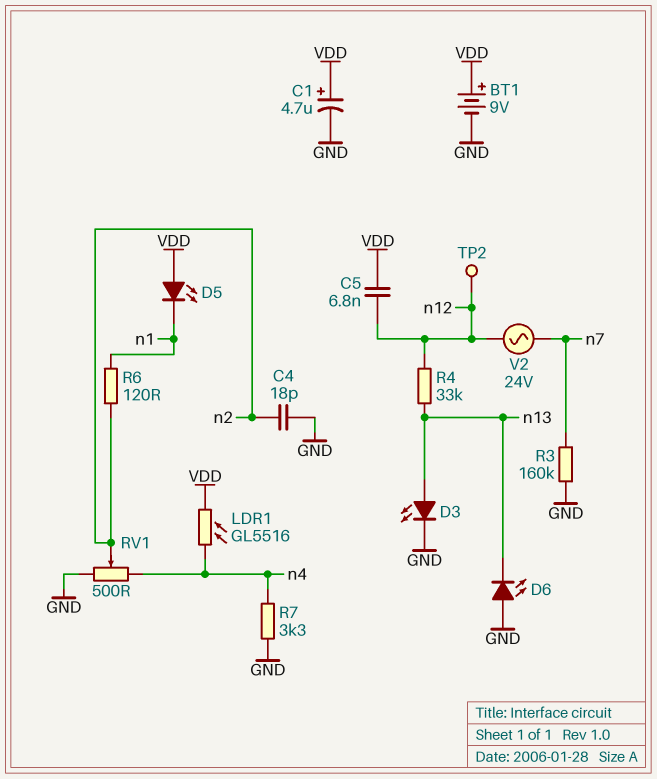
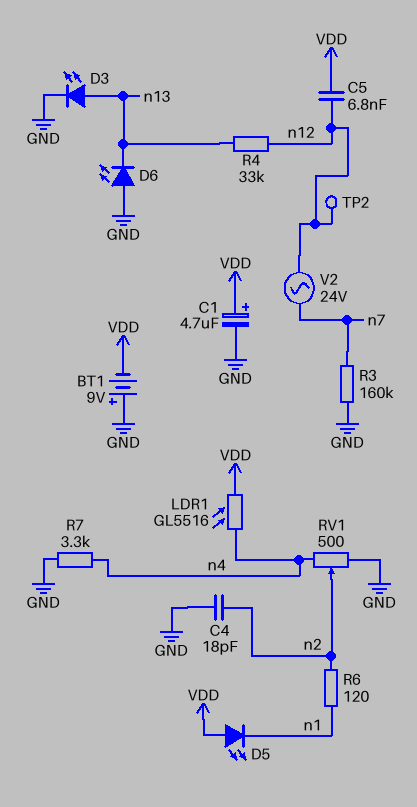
BT1: 9V (plus VDD, minus GND) -> 9V (plus GND, minus VDD)

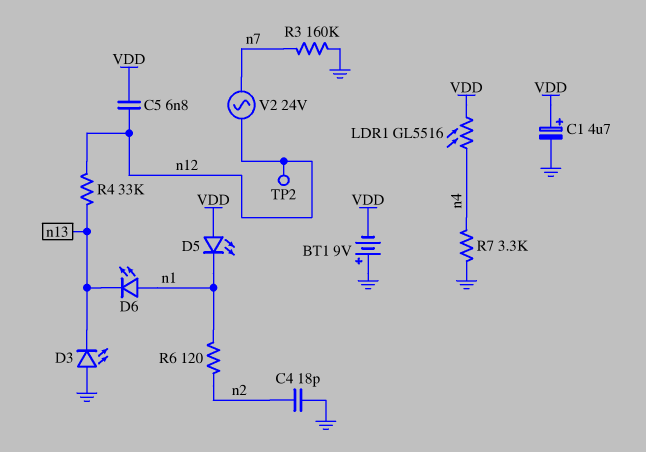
D3: LED (A n13, K GND) -> LED (A GND, K n13)
D6: LED (A GND, K n13) -> LED (A n1, K n13)
RV1: 500 (GND, n4, wiper n2) -> none

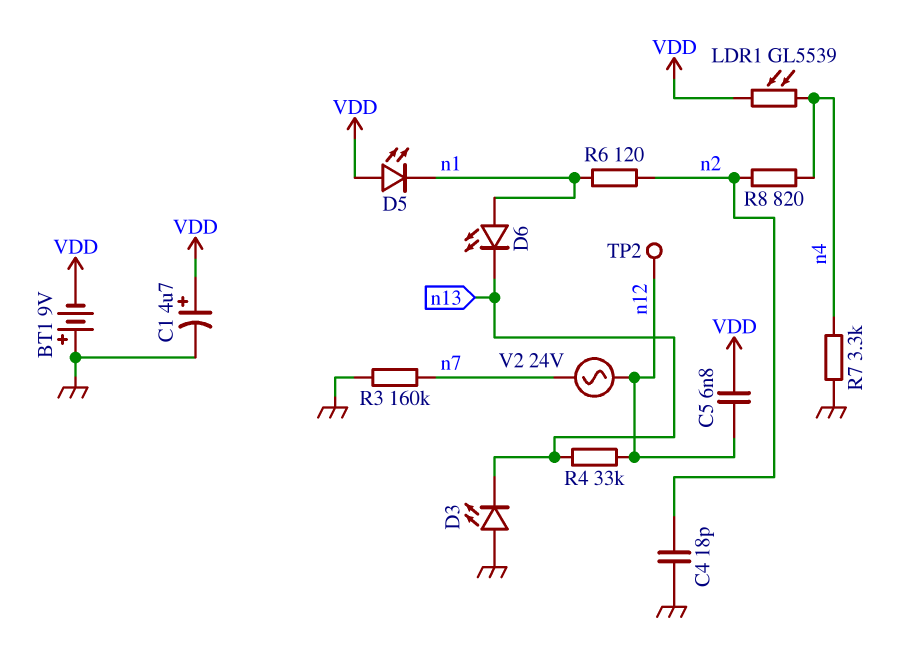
LDR1: GL5516 (VDD, n4) -> GL5539 (VDD, n4)
R8: none -> 820 (n2, n4)

